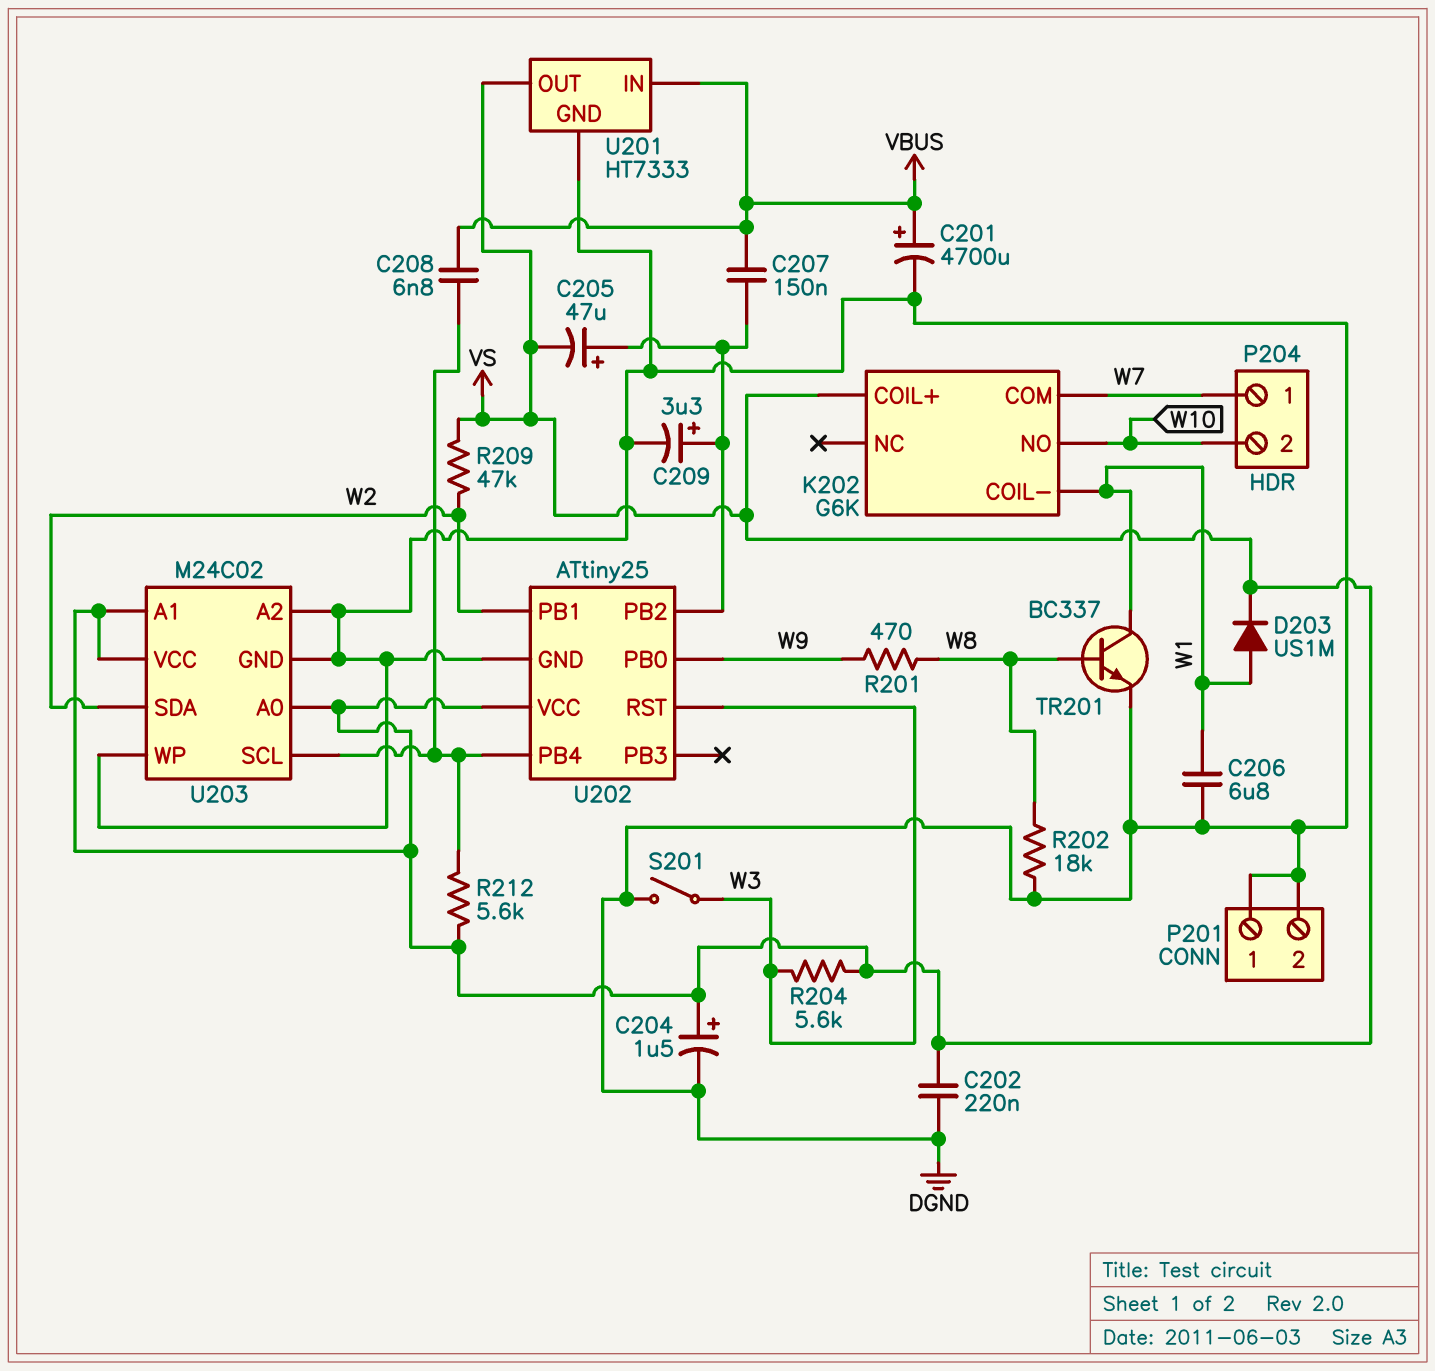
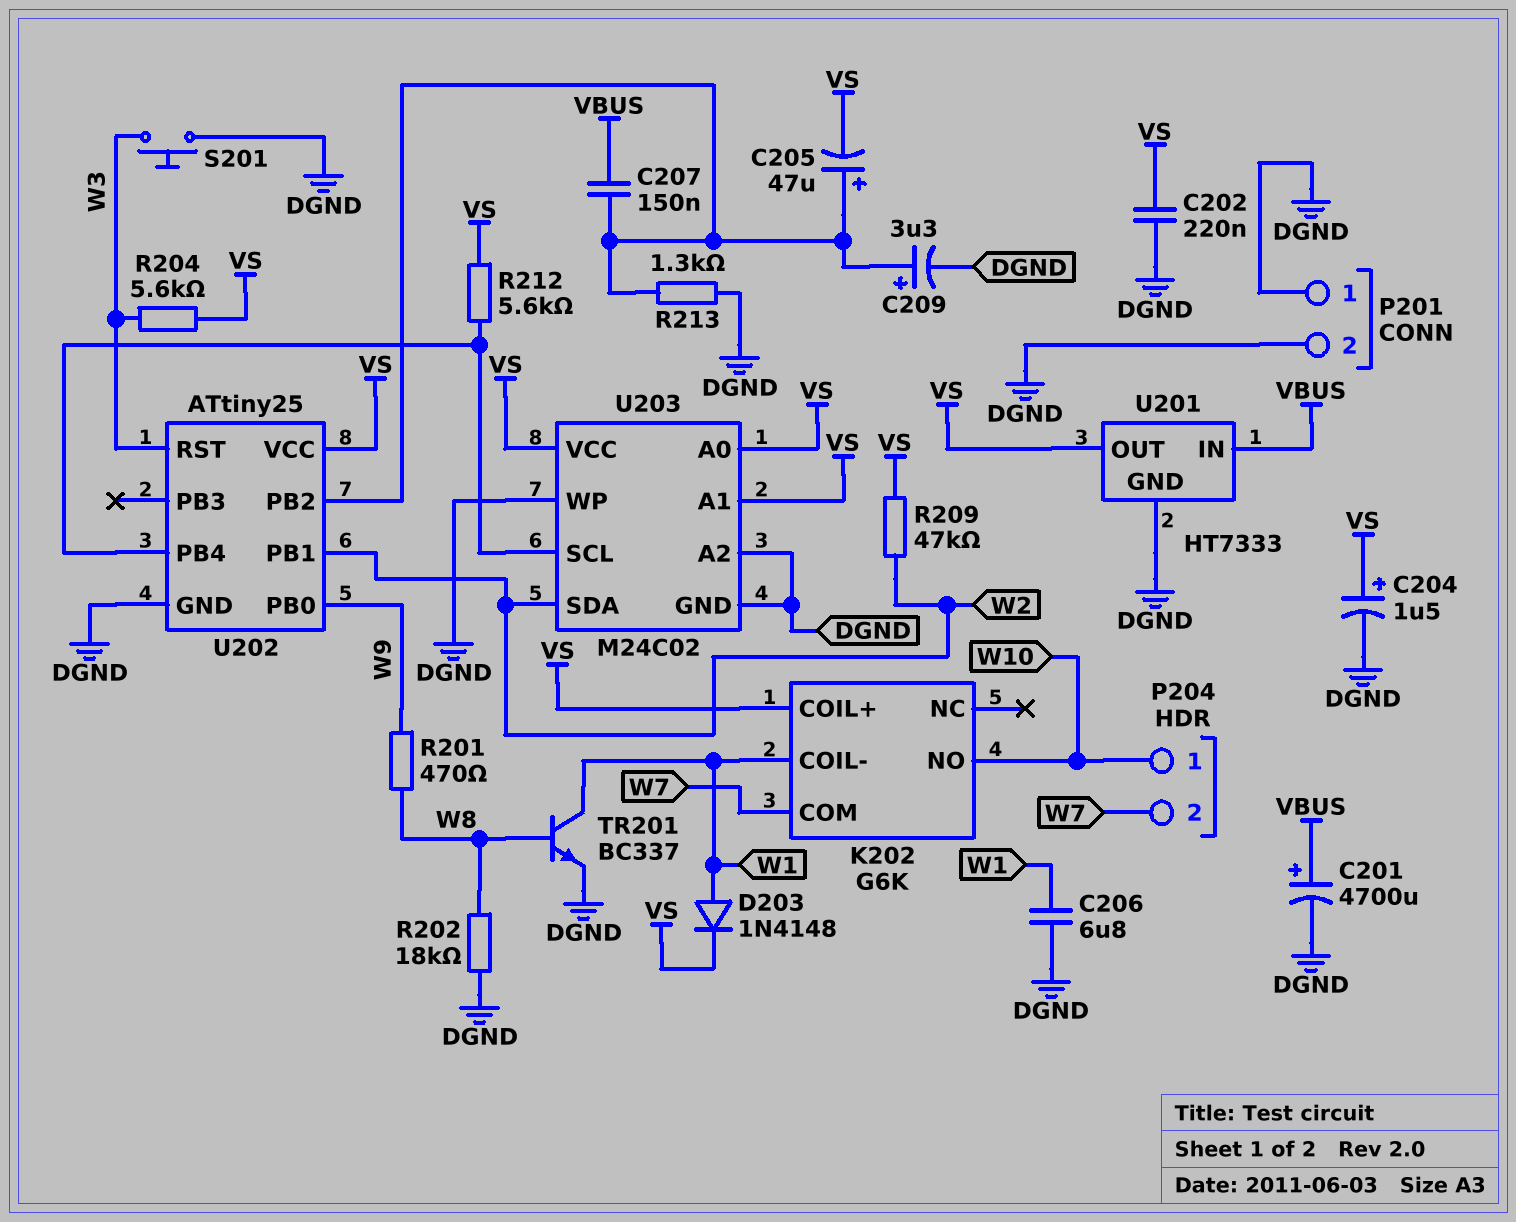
C208: 6.8nF (U202/PB4, VBUS) -> none
D203: diode US1M (A W1, K VS) -> diode 1N4148 (A W1, K VS)
P204 pin 1: W7 -> W10
P204 pin 2: W10 -> W7
R213: none -> 1.3k (DGND, U202/PB2)
S201: switch (DGND, W3) -> button (DGND, W3)

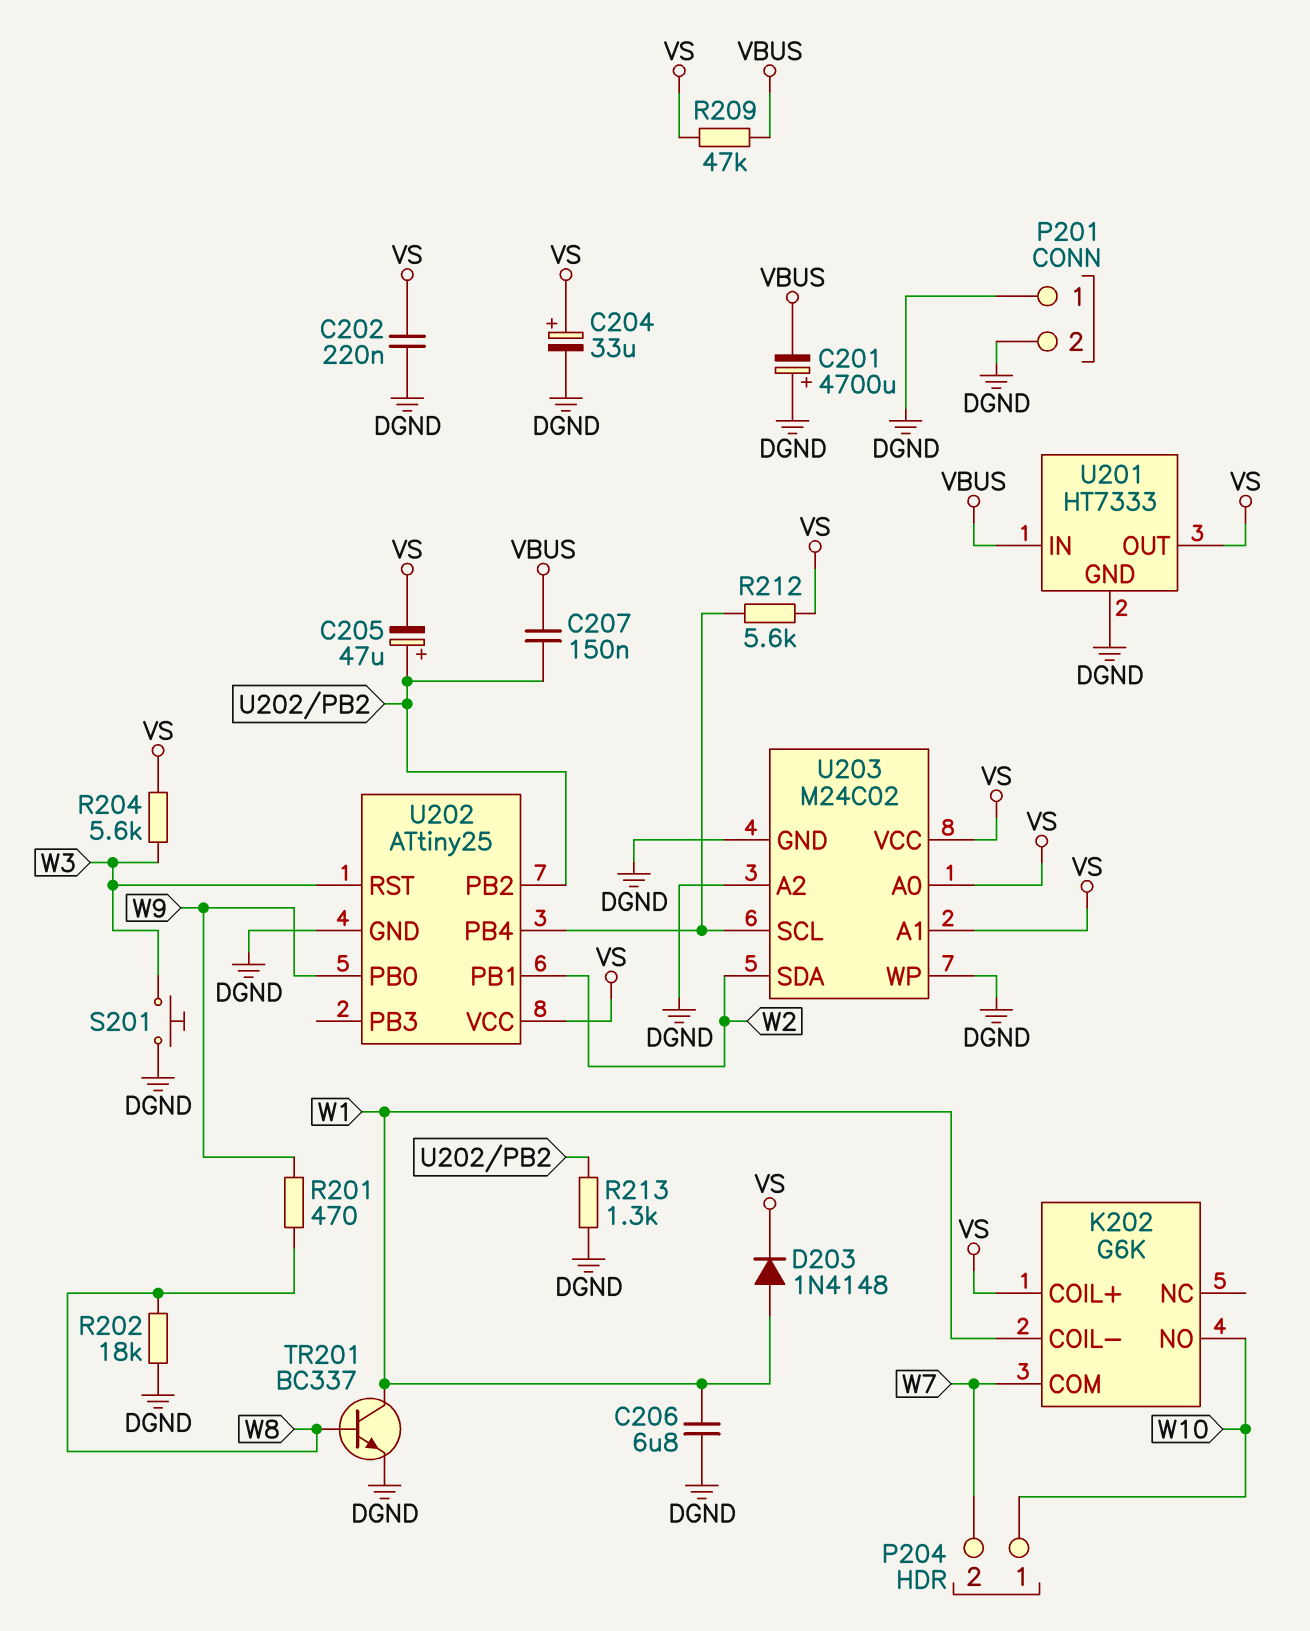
C201: 4700uF (plus VBUS, minus DGND) -> 4700uF (plus DGND, minus VBUS)
C204: 1.5uF (plus VS, minus DGND) -> 33uF (plus VS, minus DGND)
C209: 3.3uF (plus U202/PB2, minus DGND) -> none
R209: 47k (VS, W2) -> 47k (VBUS, VS)

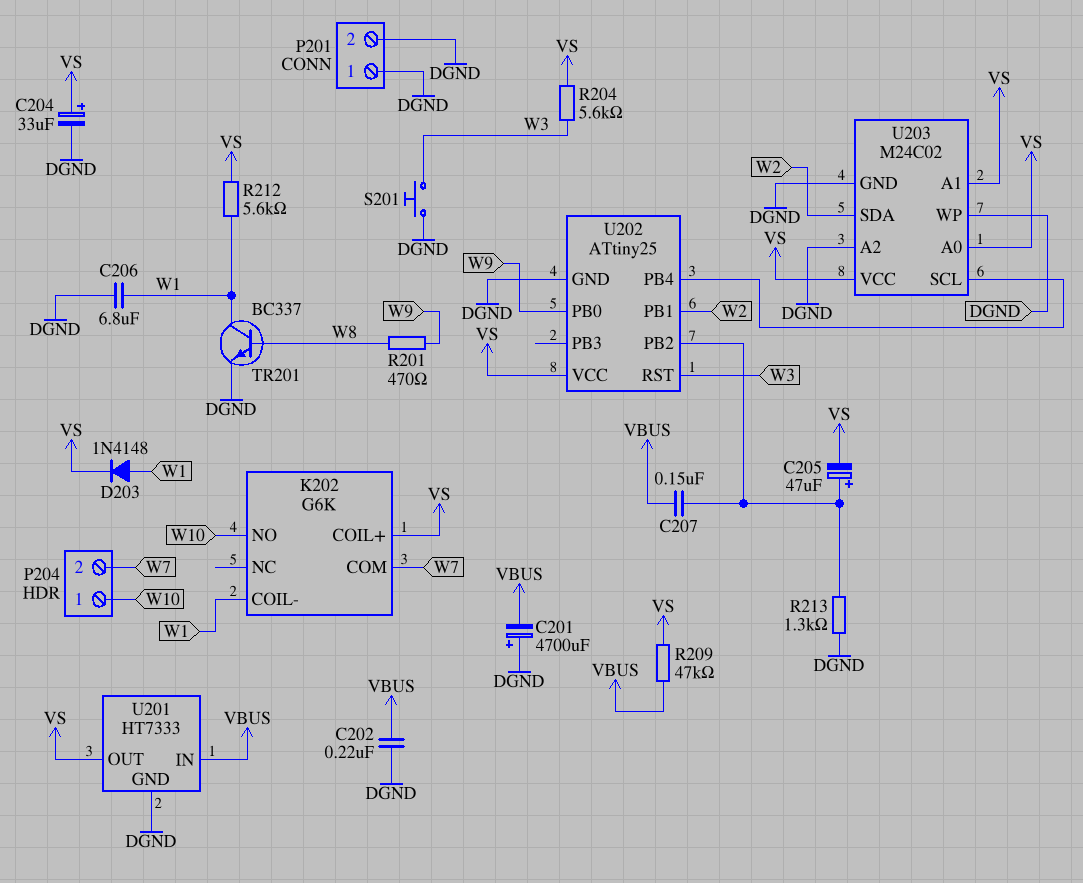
C202: 220nF (DGND, VS) -> 220nF (DGND, VBUS)
R202: 18k (DGND, W8) -> none
R212: 5.6k (U202/PB4, VS) -> 5.6k (VS, W1)

